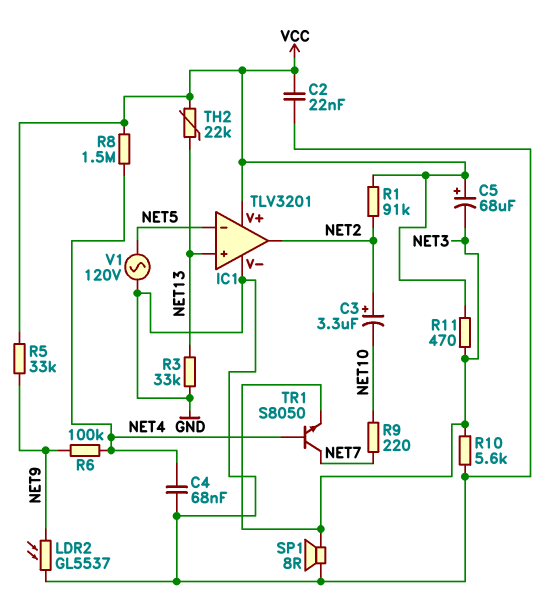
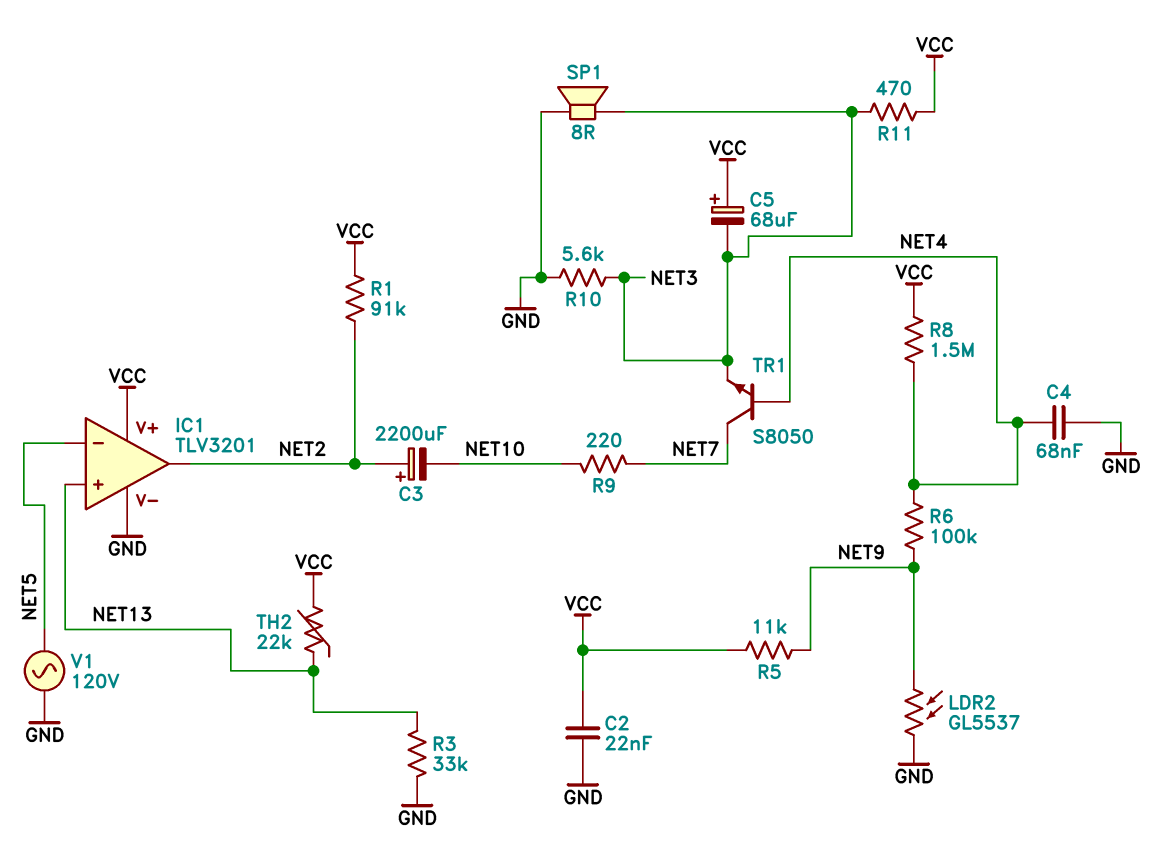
C3: 3.3uF (plus NET2, minus NET10) -> 2200uF (plus NET2, minus NET10)
R5: 33k (NET9, VCC) -> 11k (NET9, VCC)

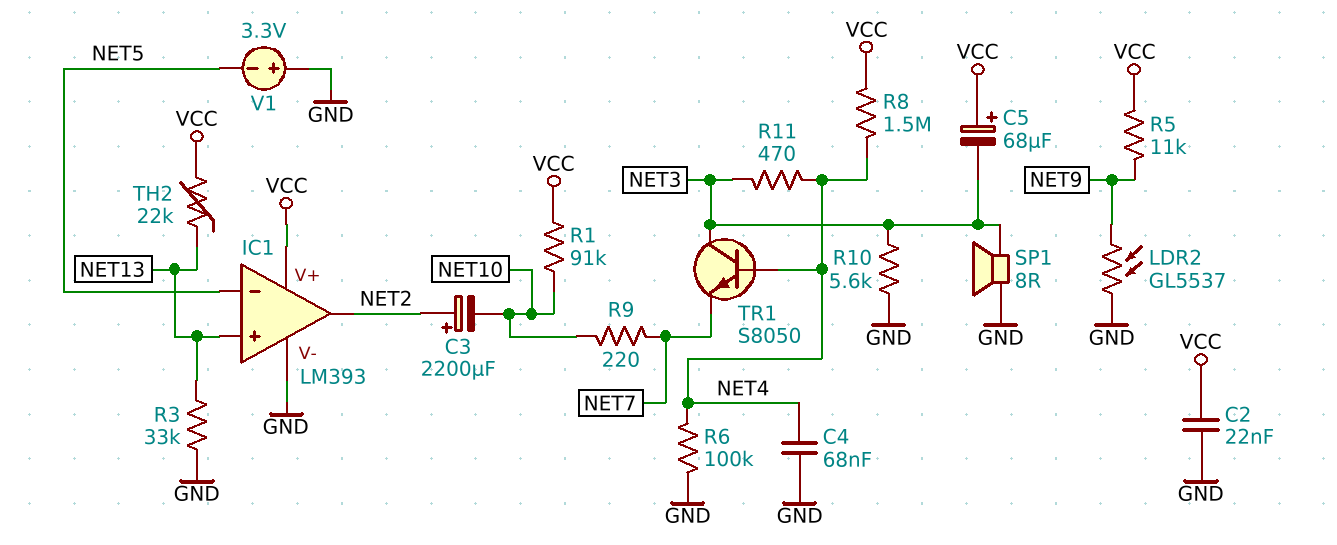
IC1: TLV3201 -> LM393
R1: 91k (NET2, VCC) -> 91k (NET10, VCC)
R6: 100k (NET4, NET9) -> 100k (GND, NET4)
R11: 470 (NET3, VCC) -> 470 (NET3, NET4)
TR1: NPN S8050 (B NET4, C NET7, E NET3) -> NPN S8050 (B NET4, C NET3, E NET7)
V1: AC 120V (GND, NET5) -> 3.3V (plus GND, minus NET5)

